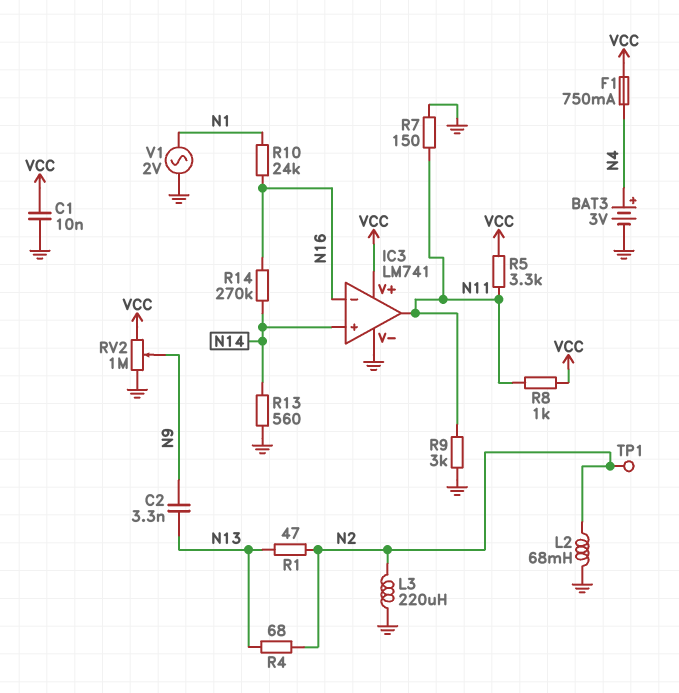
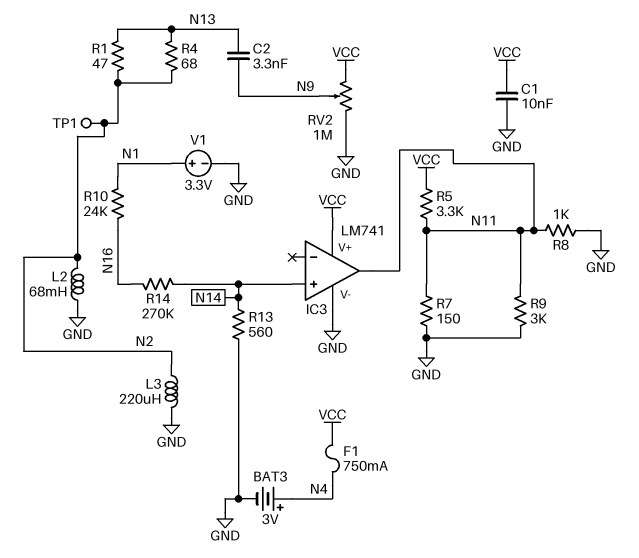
IC3 pin in-: N16 -> none
R8: 1k (N11, VCC) -> 1k (GND, N11)
V1: AC 2V (GND, N1) -> 3.3V (plus N1, minus GND)

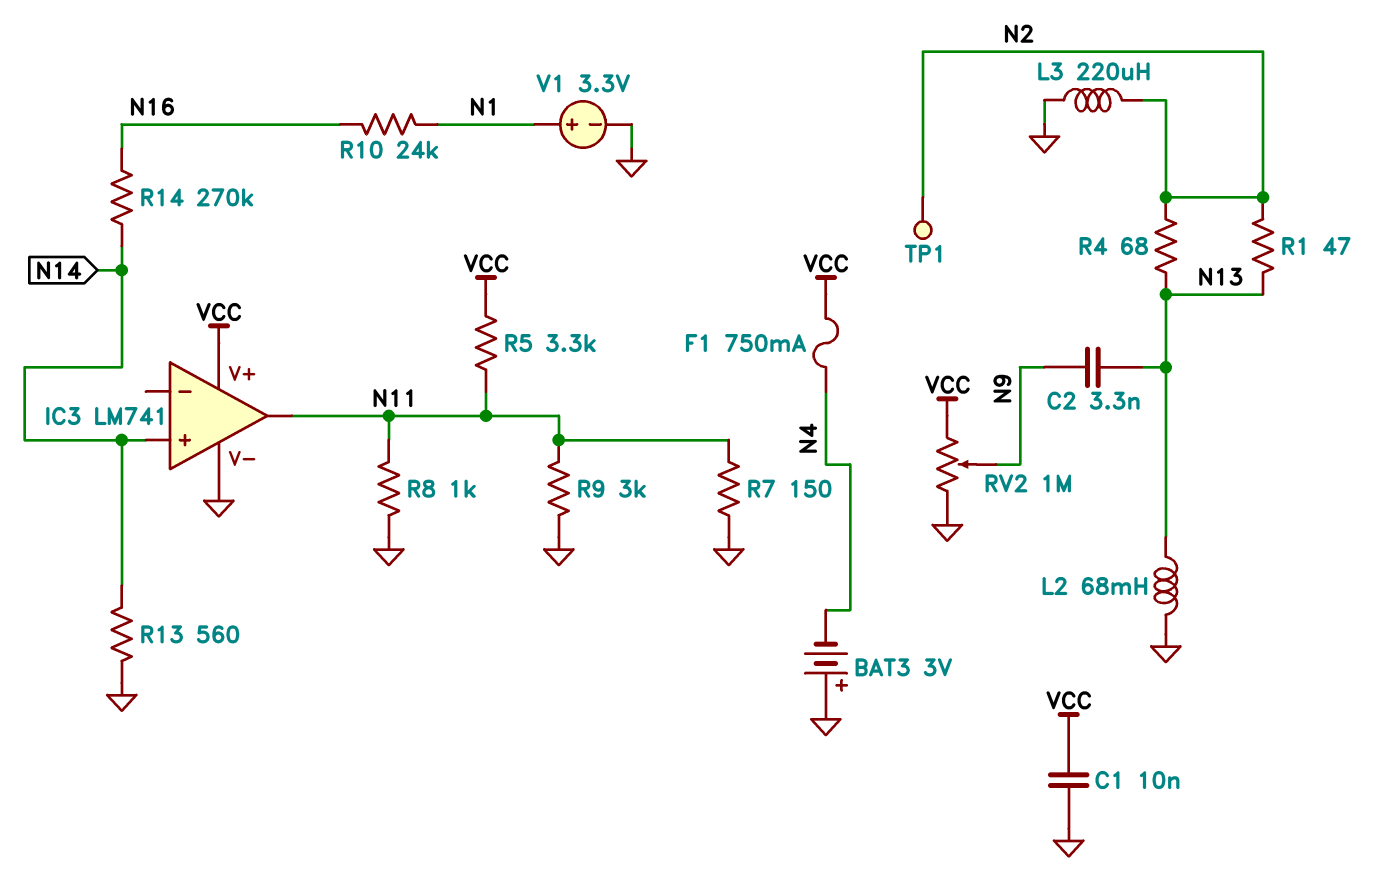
BAT3: 3V (plus N4, minus GND) -> 3V (plus GND, minus N4)
L2: 68mH (GND, N2) -> 68mH (GND, N13)

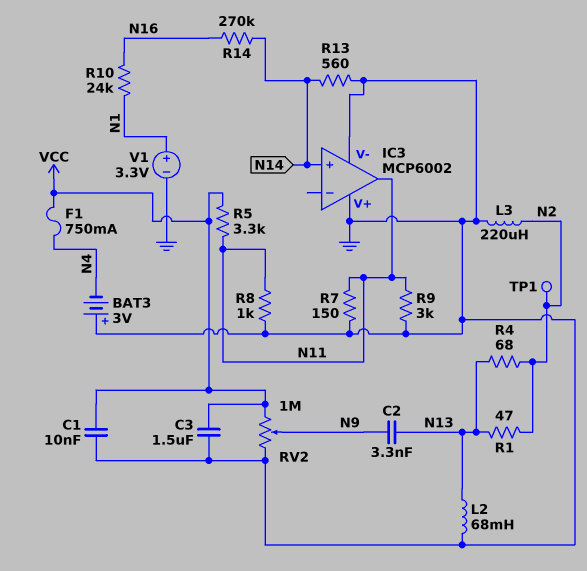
C3: none -> 1.5uF (GND, VCC)
IC3: LM741 -> MCP6002
IC3 pin V+: VCC -> GND

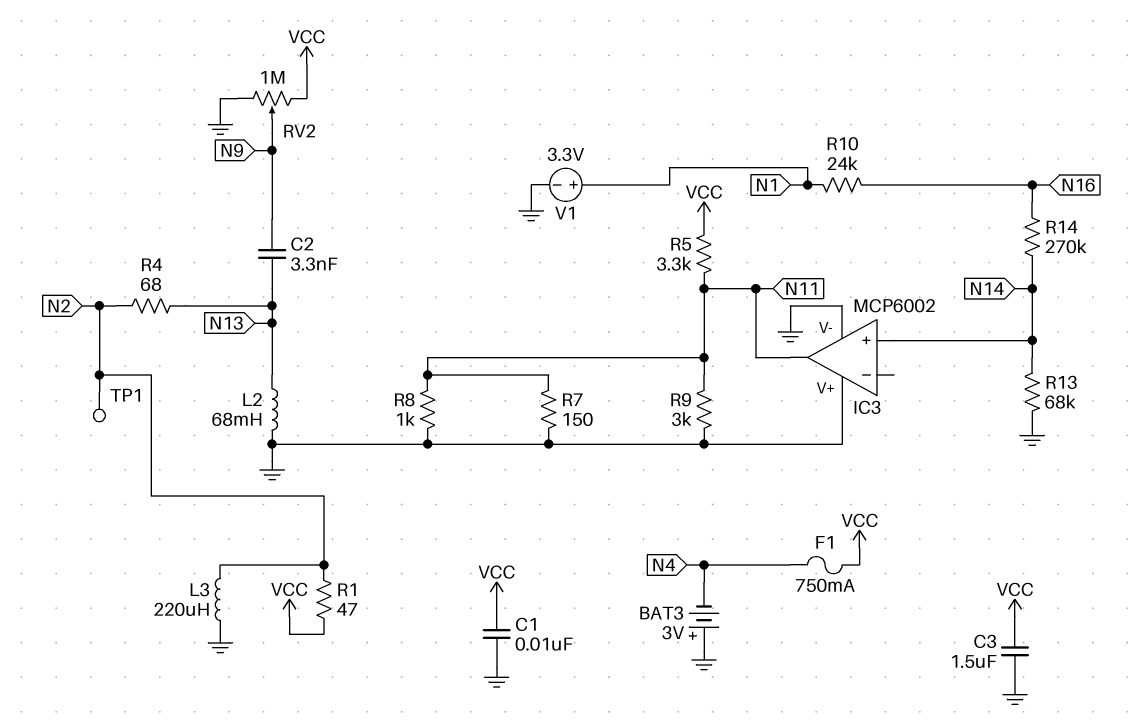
R1: 47 (N2, N13) -> 47 (N2, VCC)
R13: 560 (GND, N14) -> 68k (GND, N14)

